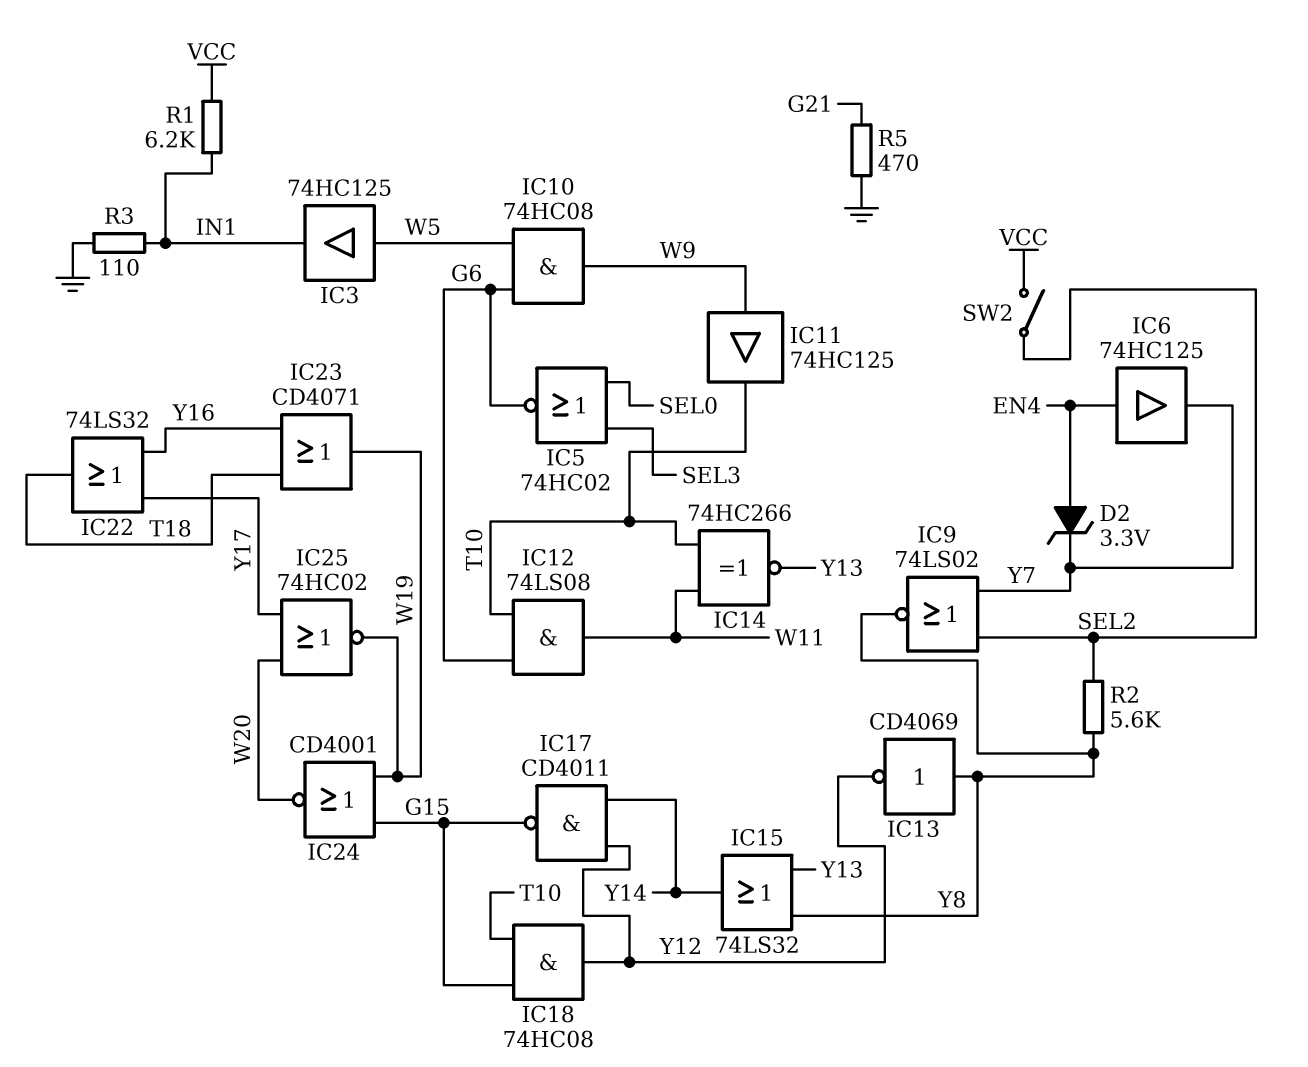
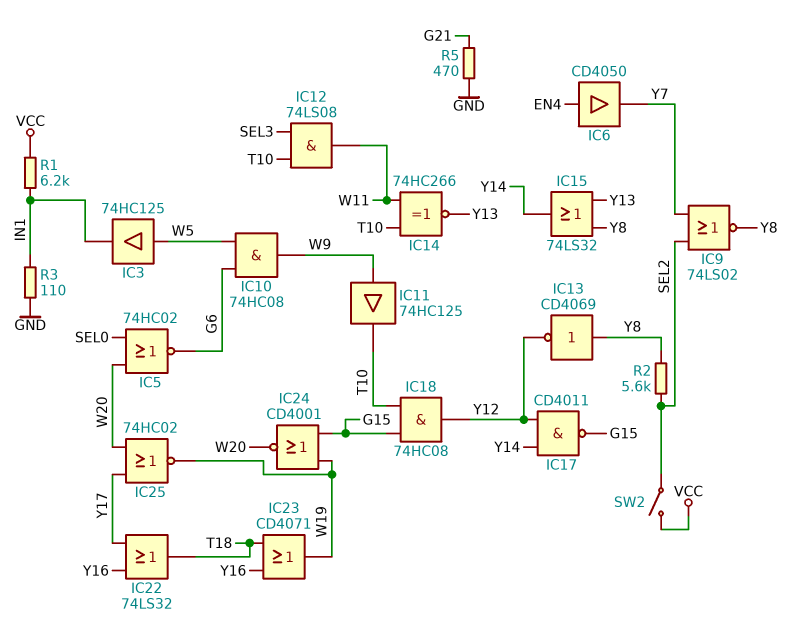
D2: zener 3.3V (A EN4, K Y7) -> none
IC5: NOR 74HC02 (in SEL0, in SEL3, out G6) -> NOR 74HC02 (in SEL0, in W20, out G6)
IC6: buffer 74HC125 (in EN4, out Y7) -> buffer CD4050 (in EN4, out Y7)
IC12: AND 74LS08 (in G6, in T10, out W11) -> AND 74LS08 (in SEL3, in T10, out W11)

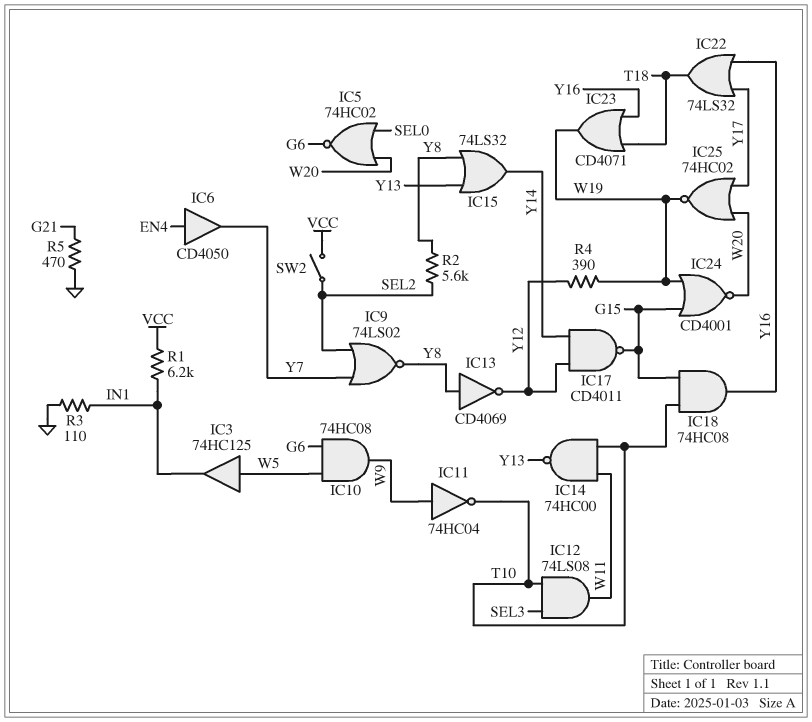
IC11: buffer 74HC125 (in W9, out T10) -> NOT 74HC04 (in W9, out T10)
IC14: XNOR 74HC266 (in T10, in W11, out Y13) -> NAND 74HC00 (in T10, in W11, out Y13)
IC18: AND 74HC08 (in G15, in T10, out Y12) -> AND 74HC08 (in G15, in T10, out Y16)
R4: none -> 390 (W19, Y12)

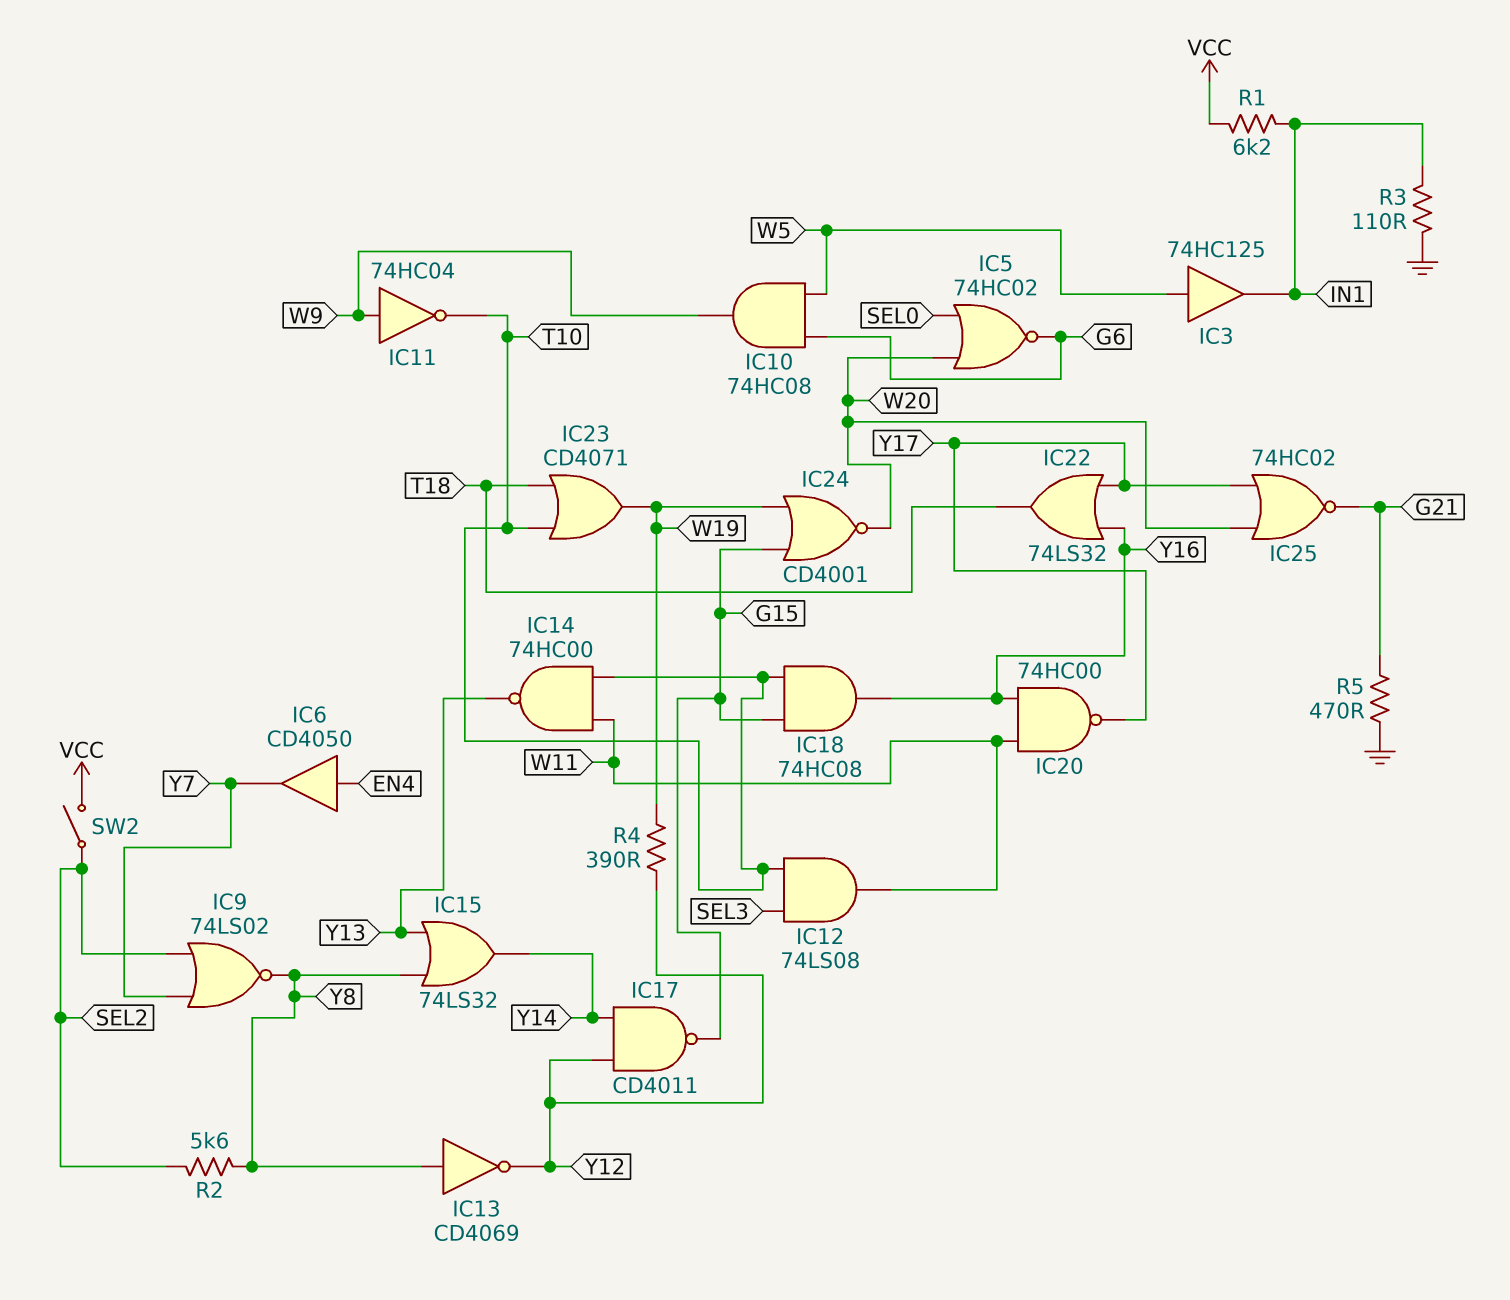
IC20: none -> NAND 74HC00 (in W11, in Y16, out Y17)
IC23: OR CD4071 (in T18, in Y16, out W19) -> OR CD4071 (in T10, in T18, out W19)
IC25: NOR 74HC02 (in W20, in Y17, out W19) -> NOR 74HC02 (in W20, in Y17, out G21)

